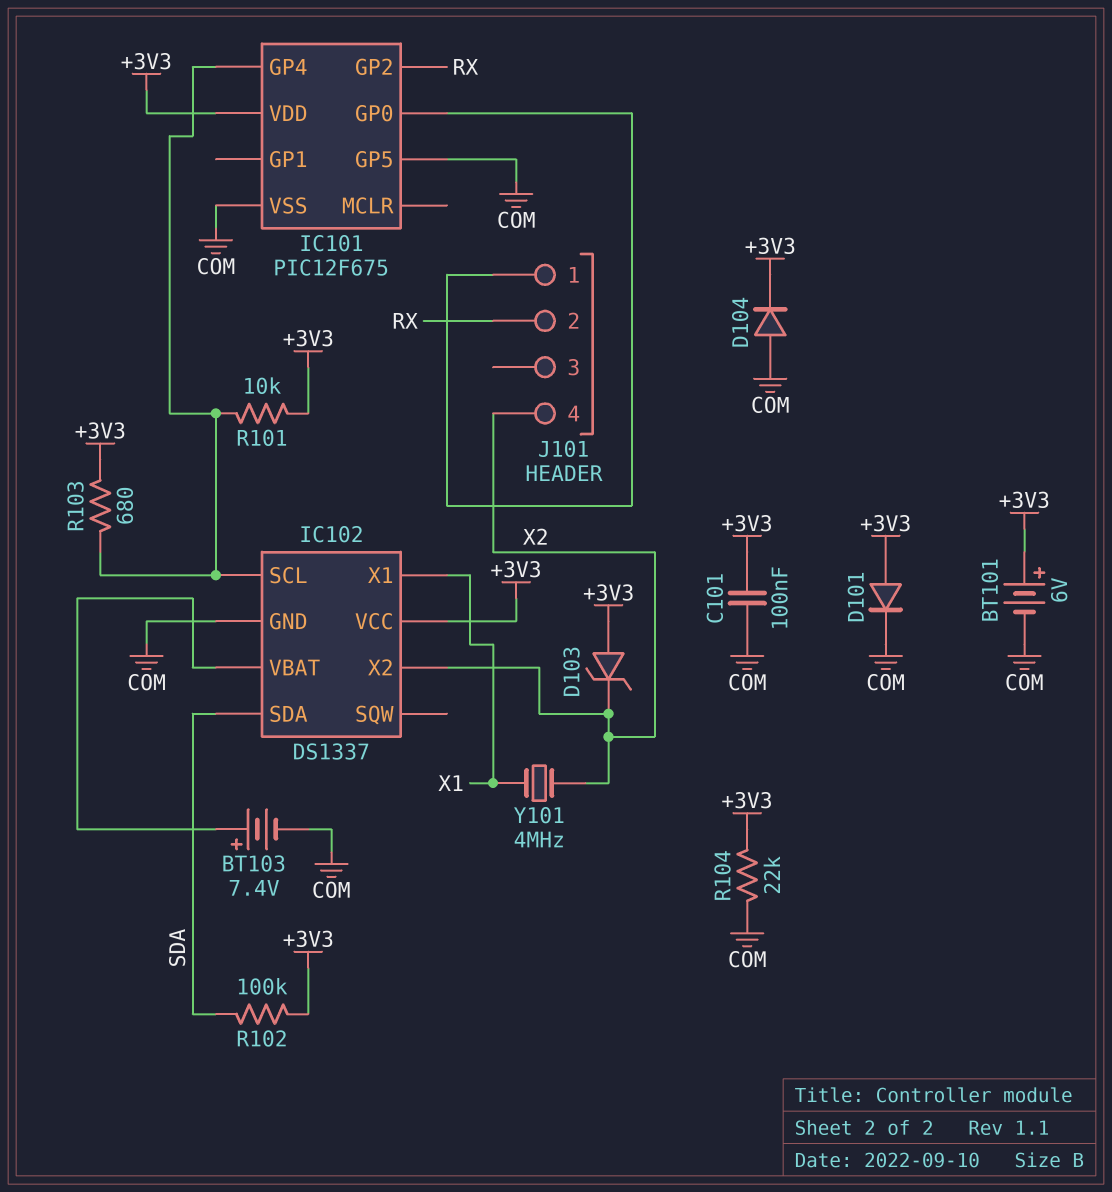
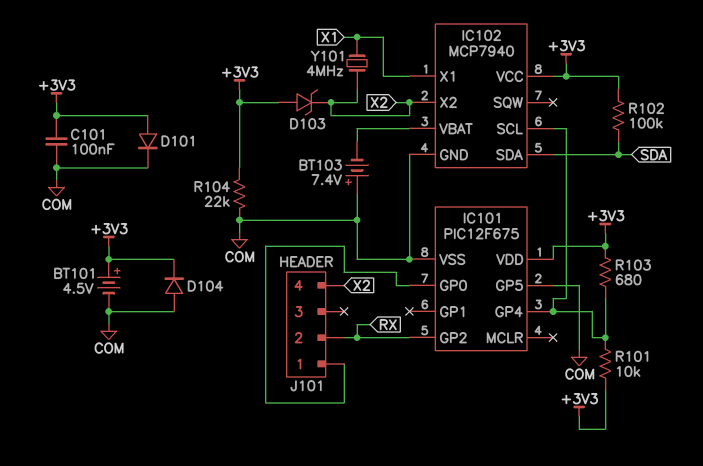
BT101: 6V (plus +3V3, minus COM) -> 4.5V (plus +3V3, minus COM)
BT103: 7.4V (plus IC102/VBAT, minus COM) -> 7.4V (plus COM, minus IC102/VBAT)
IC102: DS1337 -> MCP7940

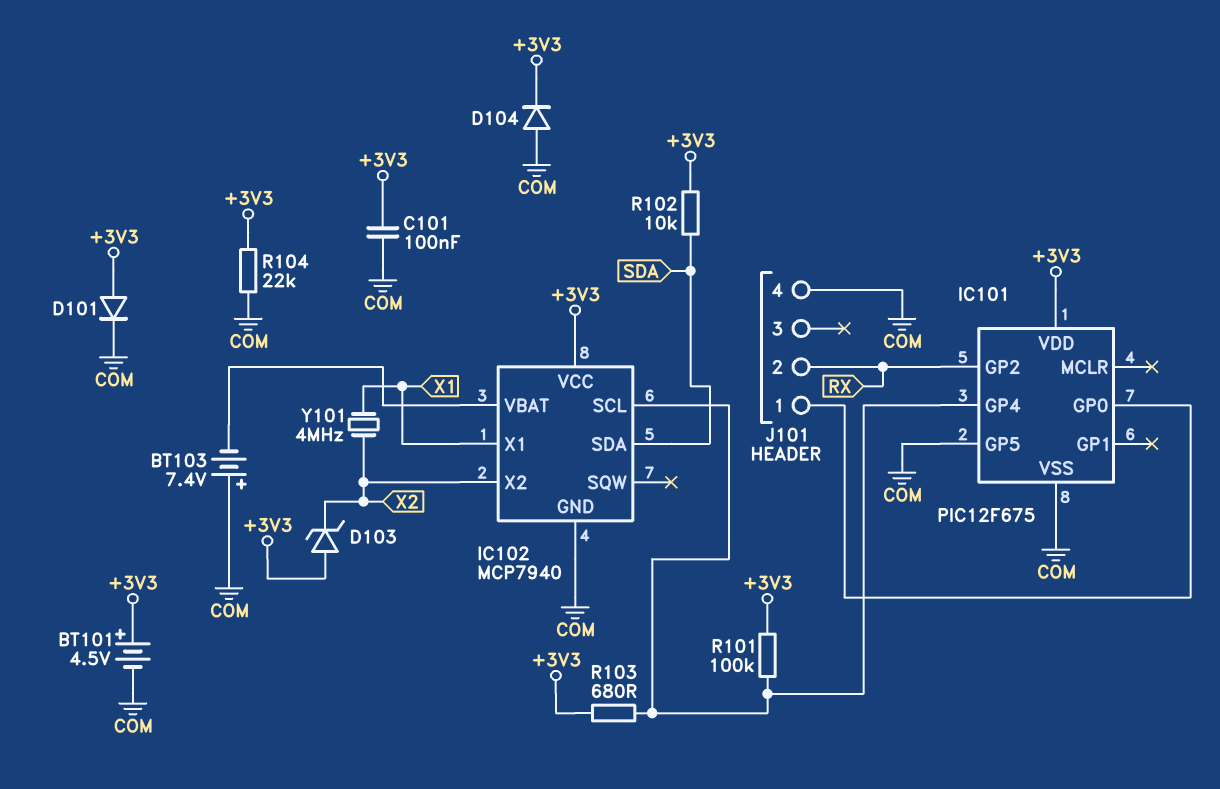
J101 pin 4: X2 -> COM
R101: 10k (+3V3, IC101/GP4) -> 100k (+3V3, IC101/GP4)
R102: 100k (+3V3, SDA) -> 10k (+3V3, SDA)

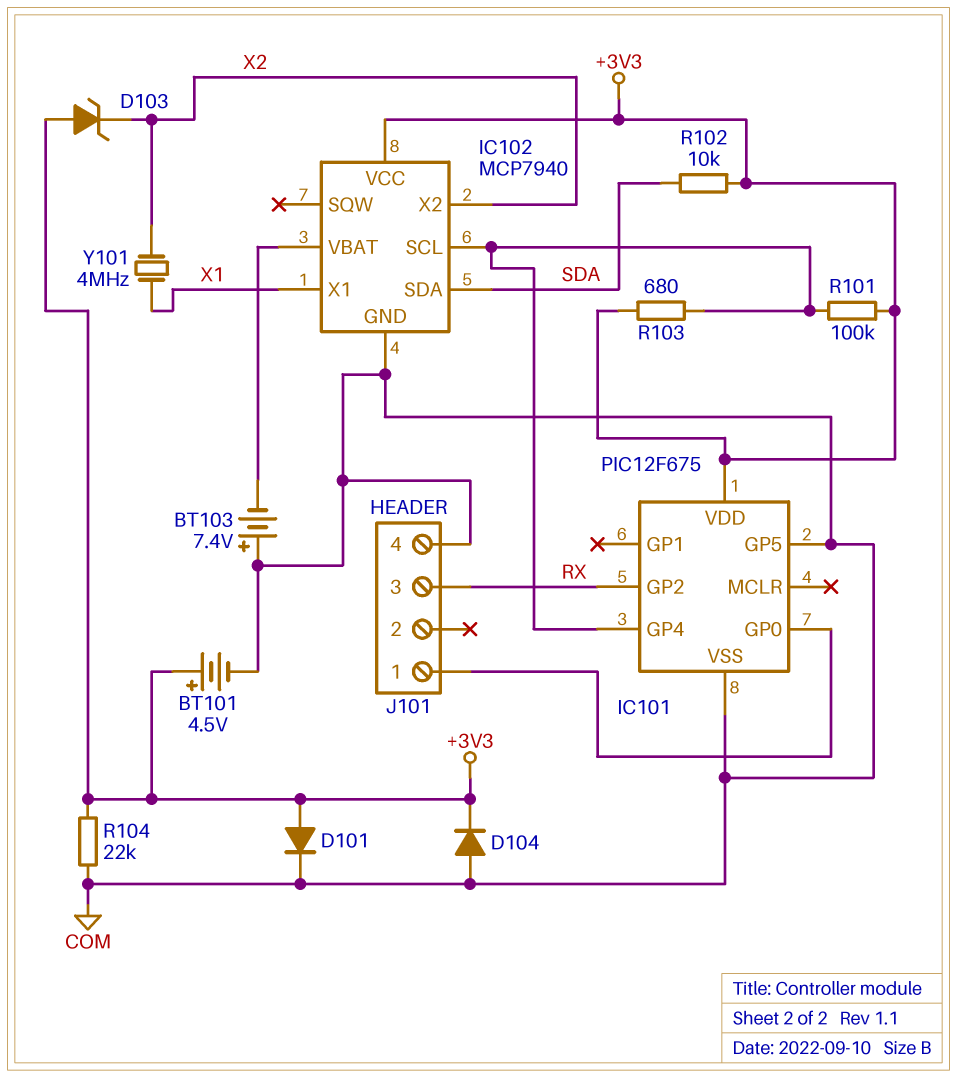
C101: 100nF (+3V3, COM) -> none
J101 pin 2: RX -> none
J101 pin 3: none -> RX

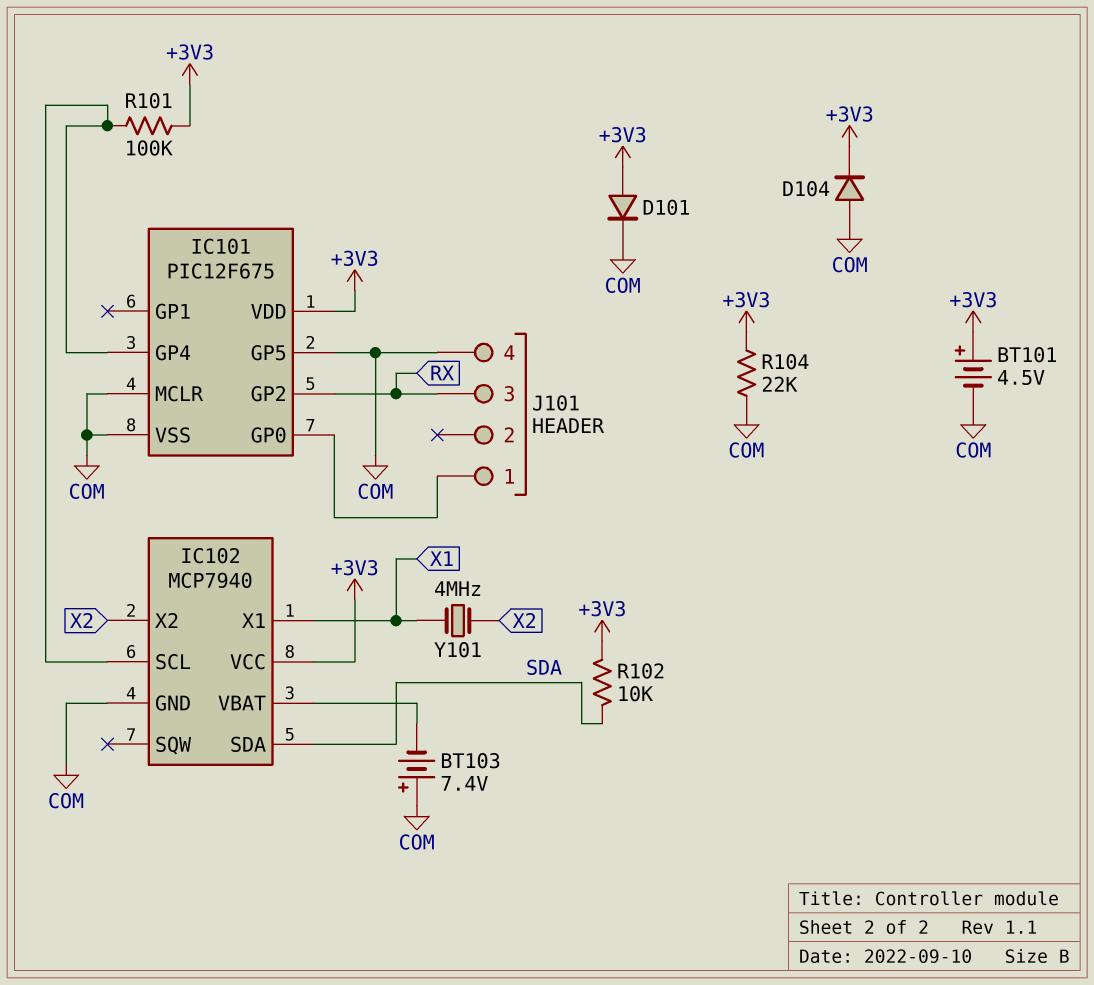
D103: zener (A +3V3, K X2) -> none
IC101 pin MCLR: none -> COM
R103: 680 (+3V3, IC101/GP4) -> none

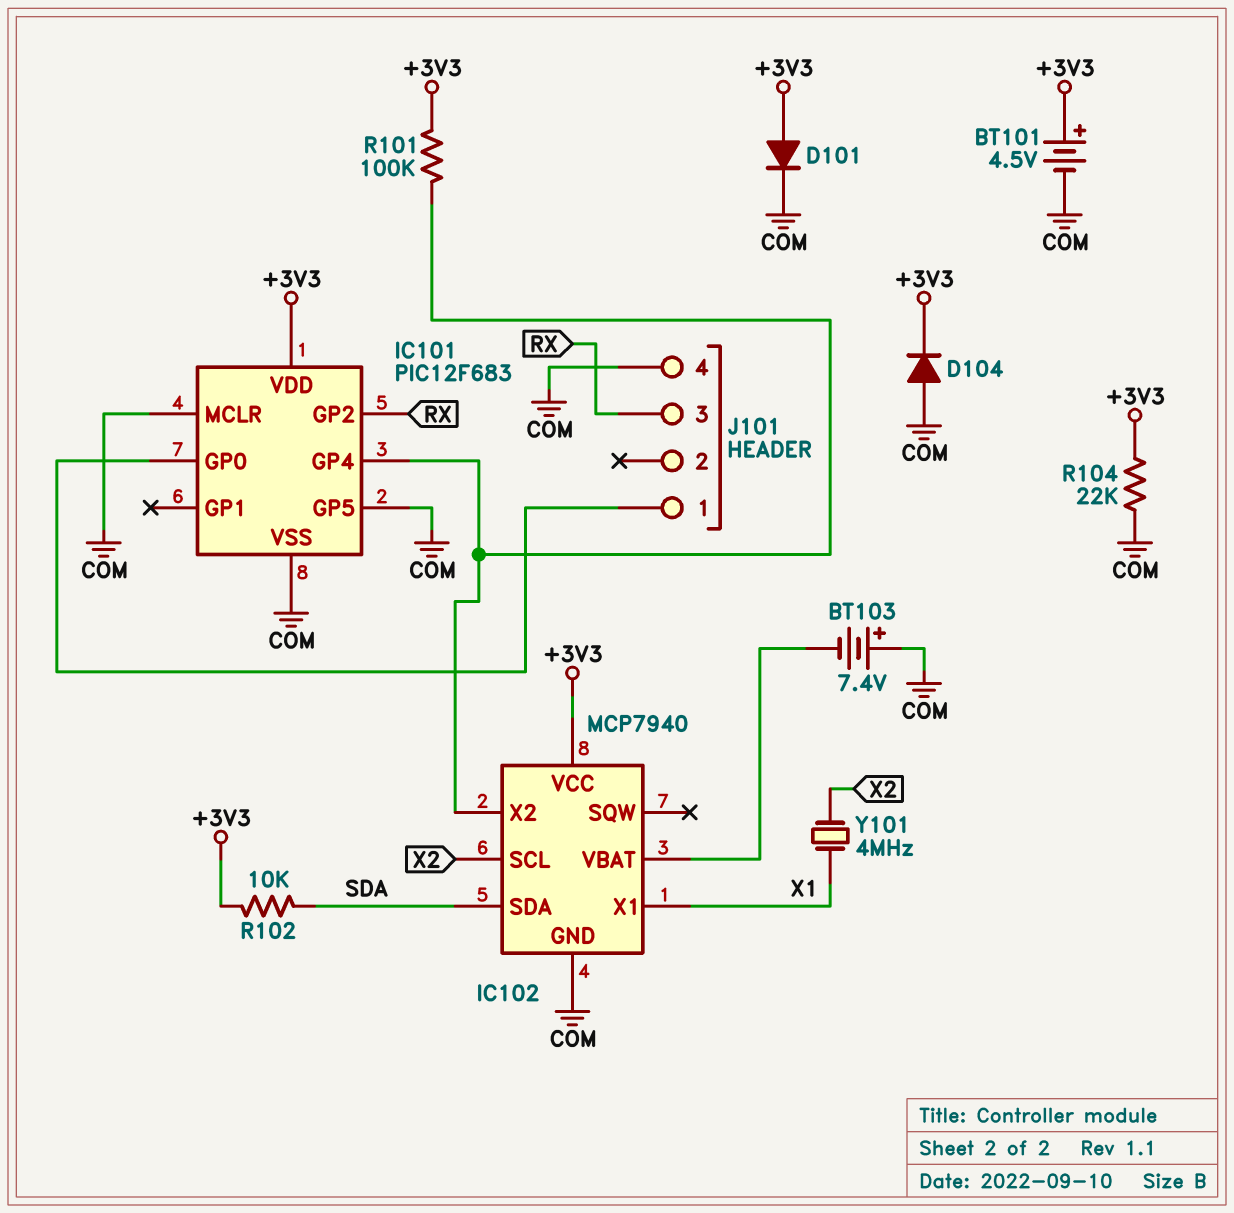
IC101: PIC12F675 -> PIC12F683
IC102 pin SCL: IC101/GP4 -> X2
IC102 pin X2: X2 -> IC101/GP4

